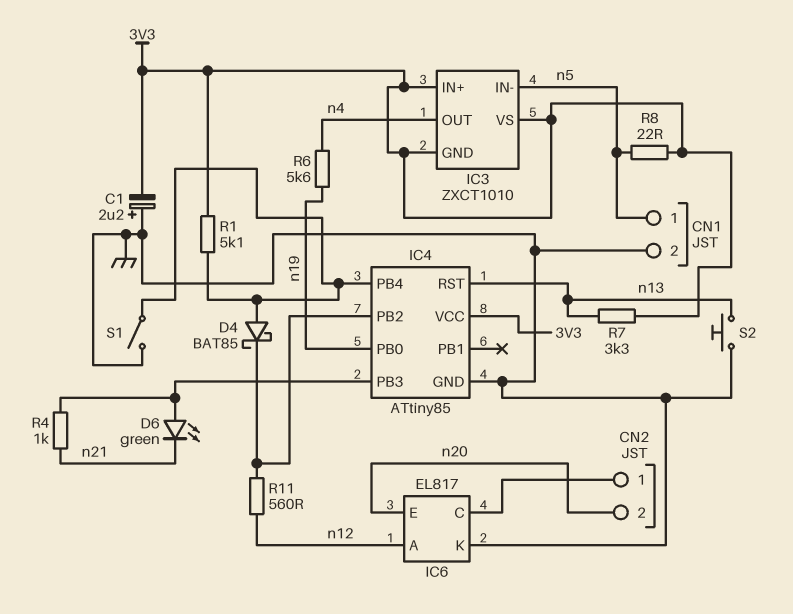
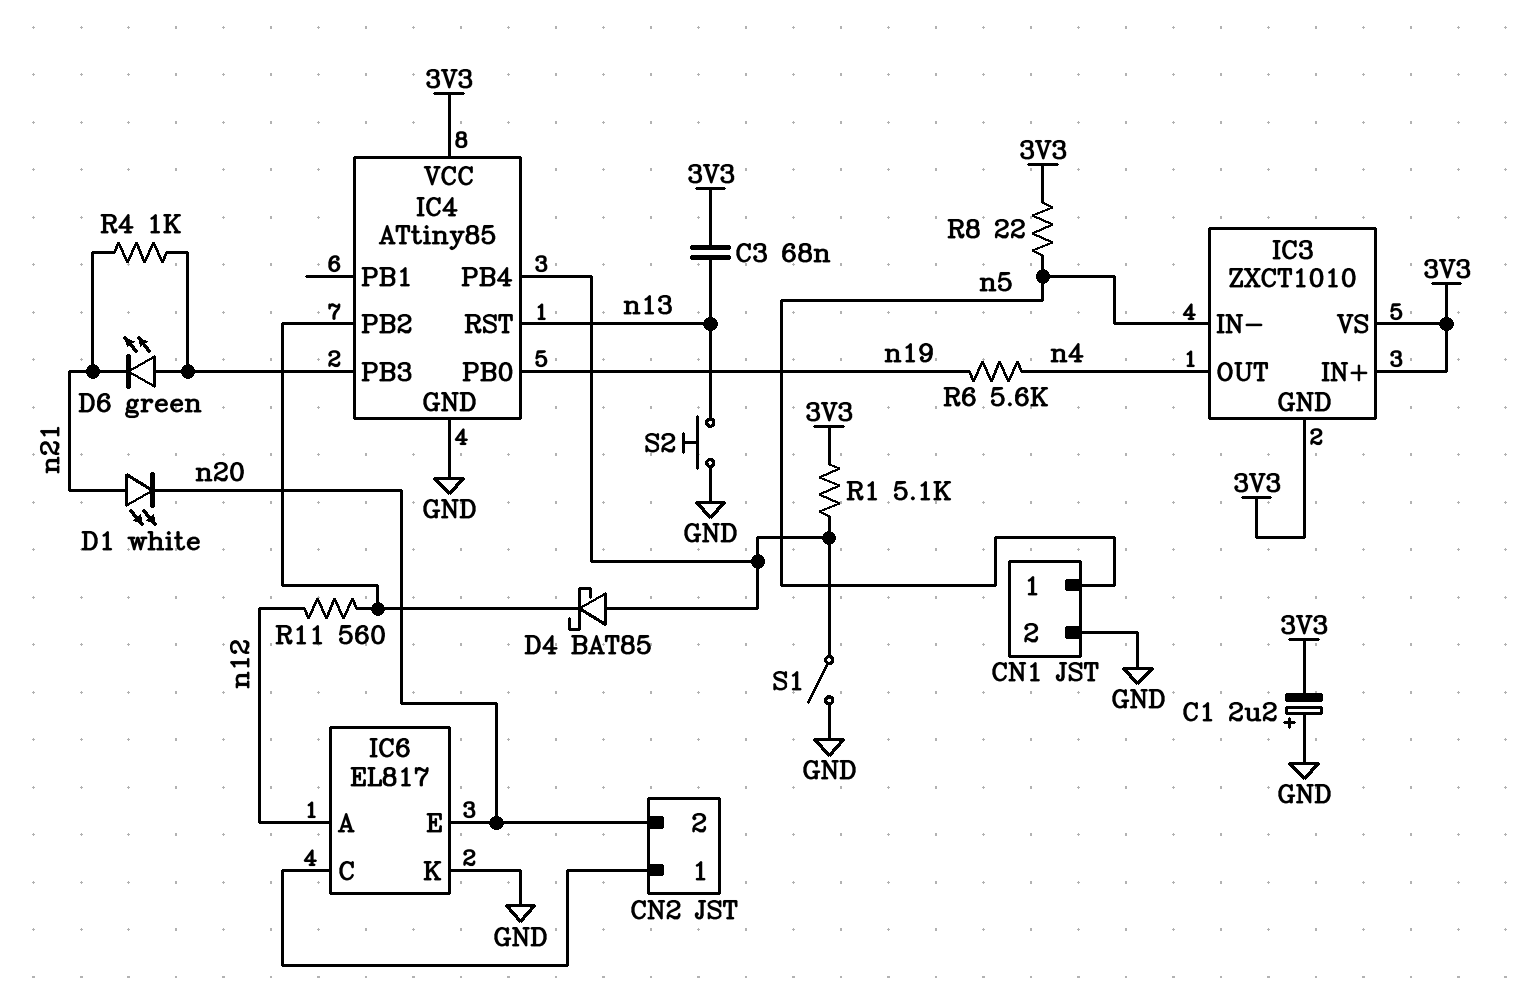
C3: none -> 68nF (3V3, n13)
D1: none -> LED white (A n21, K n20)
R7: 3.3k (3V3, n13) -> none

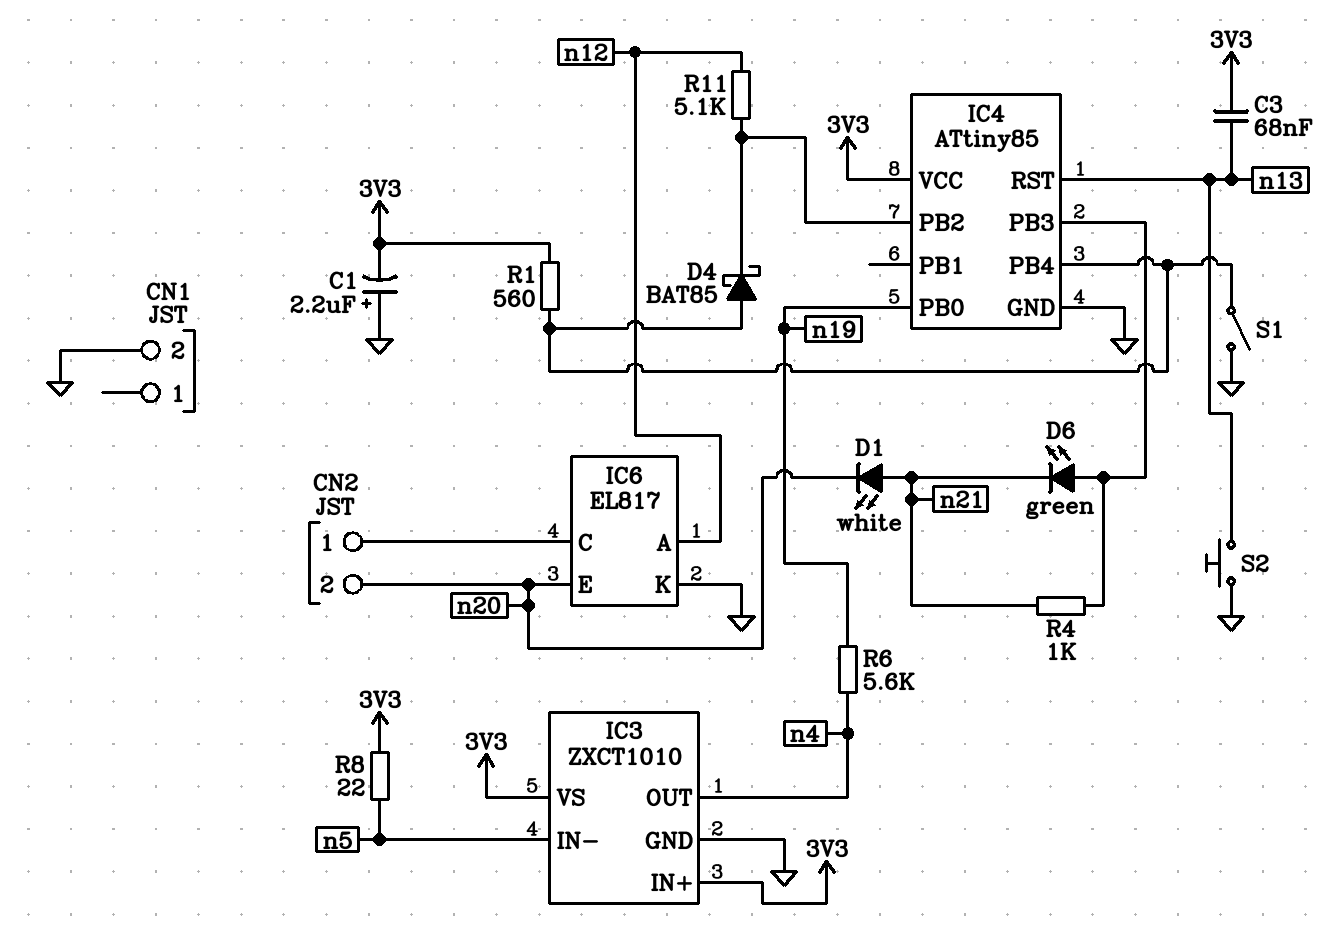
CN1 pin 1: n5 -> none
IC3 pin GND: 3V3 -> GND
R1: 5.1k (3V3, IC4/PB4) -> 560 (3V3, IC4/PB4)
R11: 560 (IC4/PB2, n12) -> 5.1k (IC4/PB2, n12)

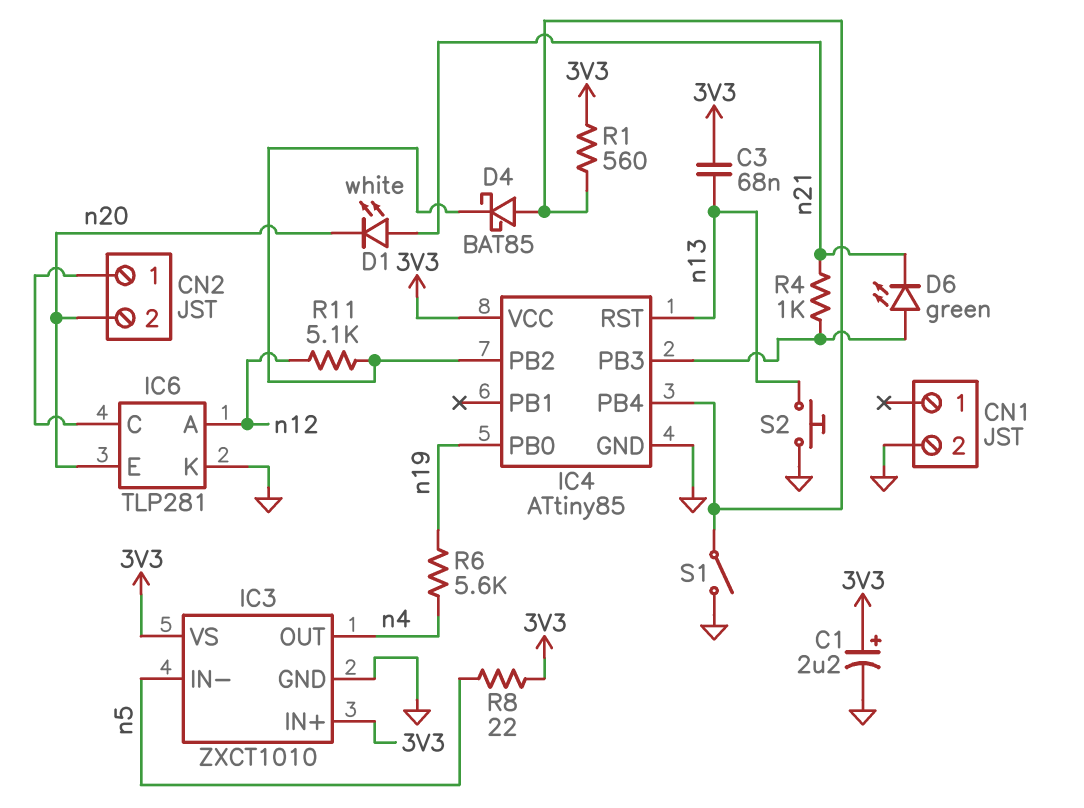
C1: 2.2uF (plus GND, minus 3V3) -> 2.2uF (plus 3V3, minus GND)
IC6: EL817 -> TLP281

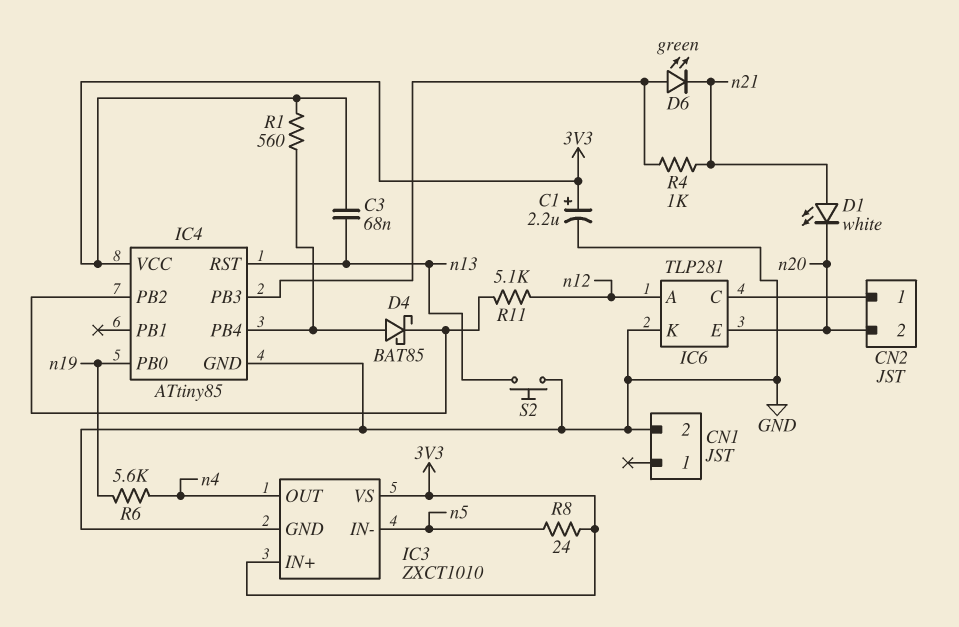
R8: 22 (3V3, n5) -> 24 (3V3, n5)
S1: switch (GND, IC4/PB4) -> none

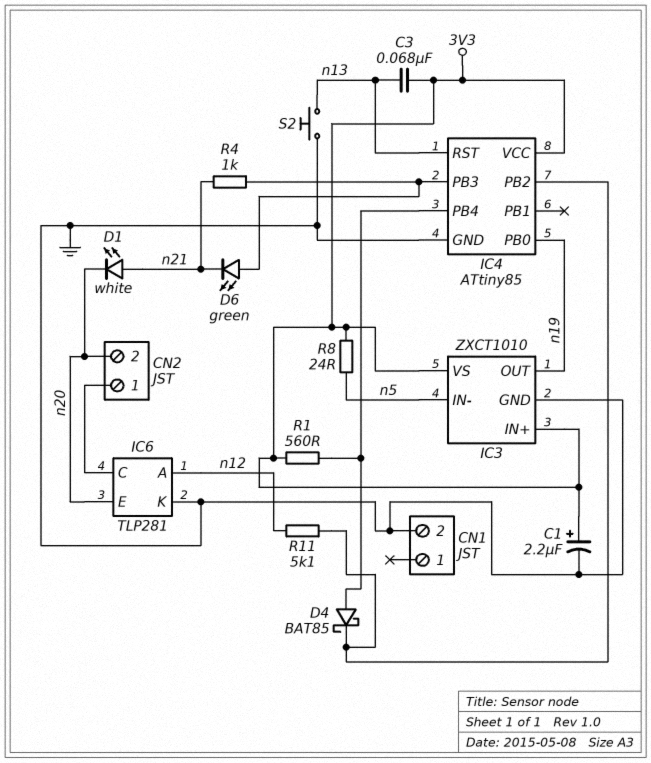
IC3 pin OUT: n4 -> n19
R6: 5.6k (n4, n19) -> none

